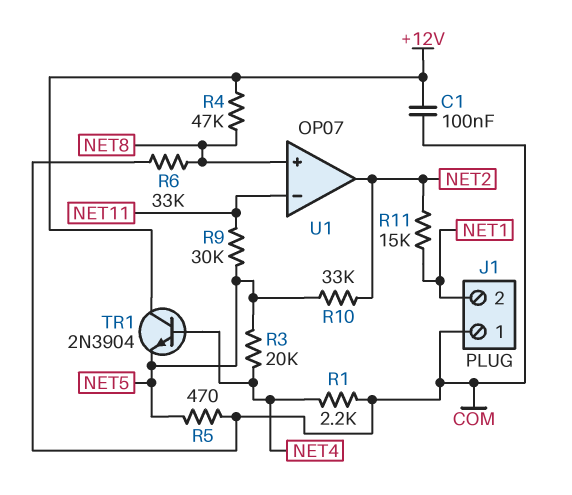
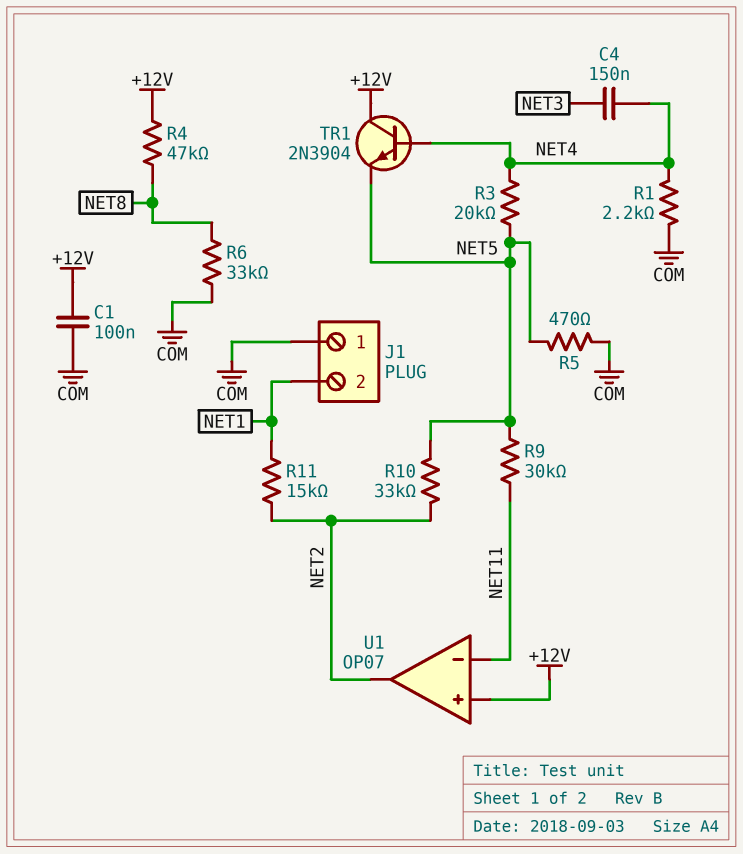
C4: none -> 150nF (NET3, NET4)
U1 pin in+: NET8 -> +12V

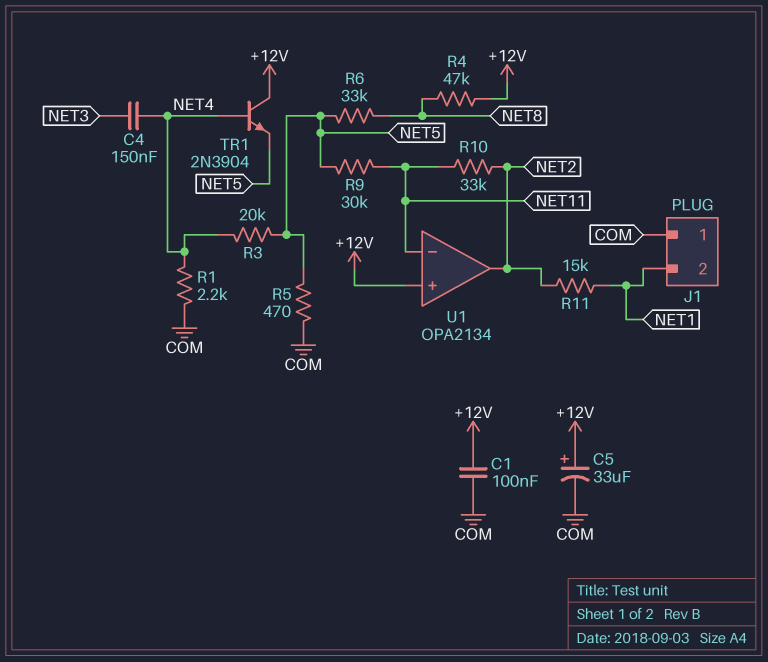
C5: none -> 33uF (plus +12V, minus COM)
R6: 33k (COM, NET8) -> 33k (NET5, NET8)
R10: 33k (NET2, NET5) -> 33k (NET2, NET11)
U1: OP07 -> OPA2134

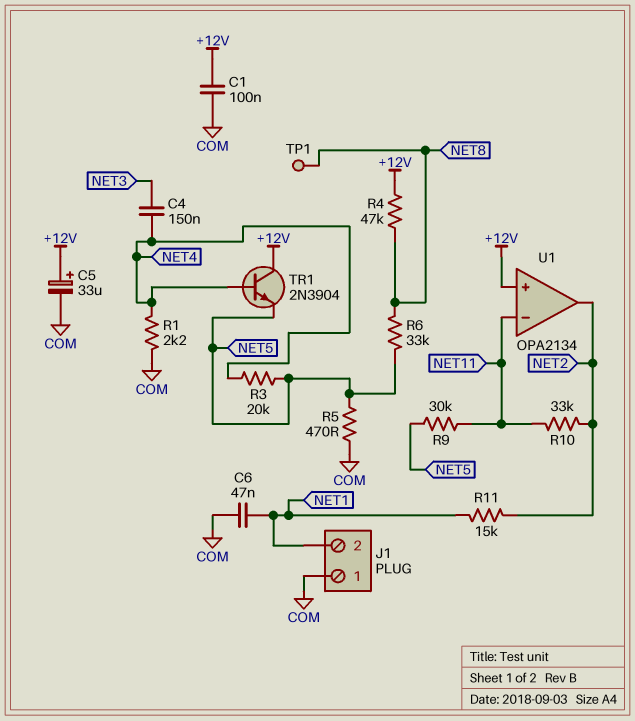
C6: none -> 47nF (COM, NET1)
TP1: none -> test point (NET8)

